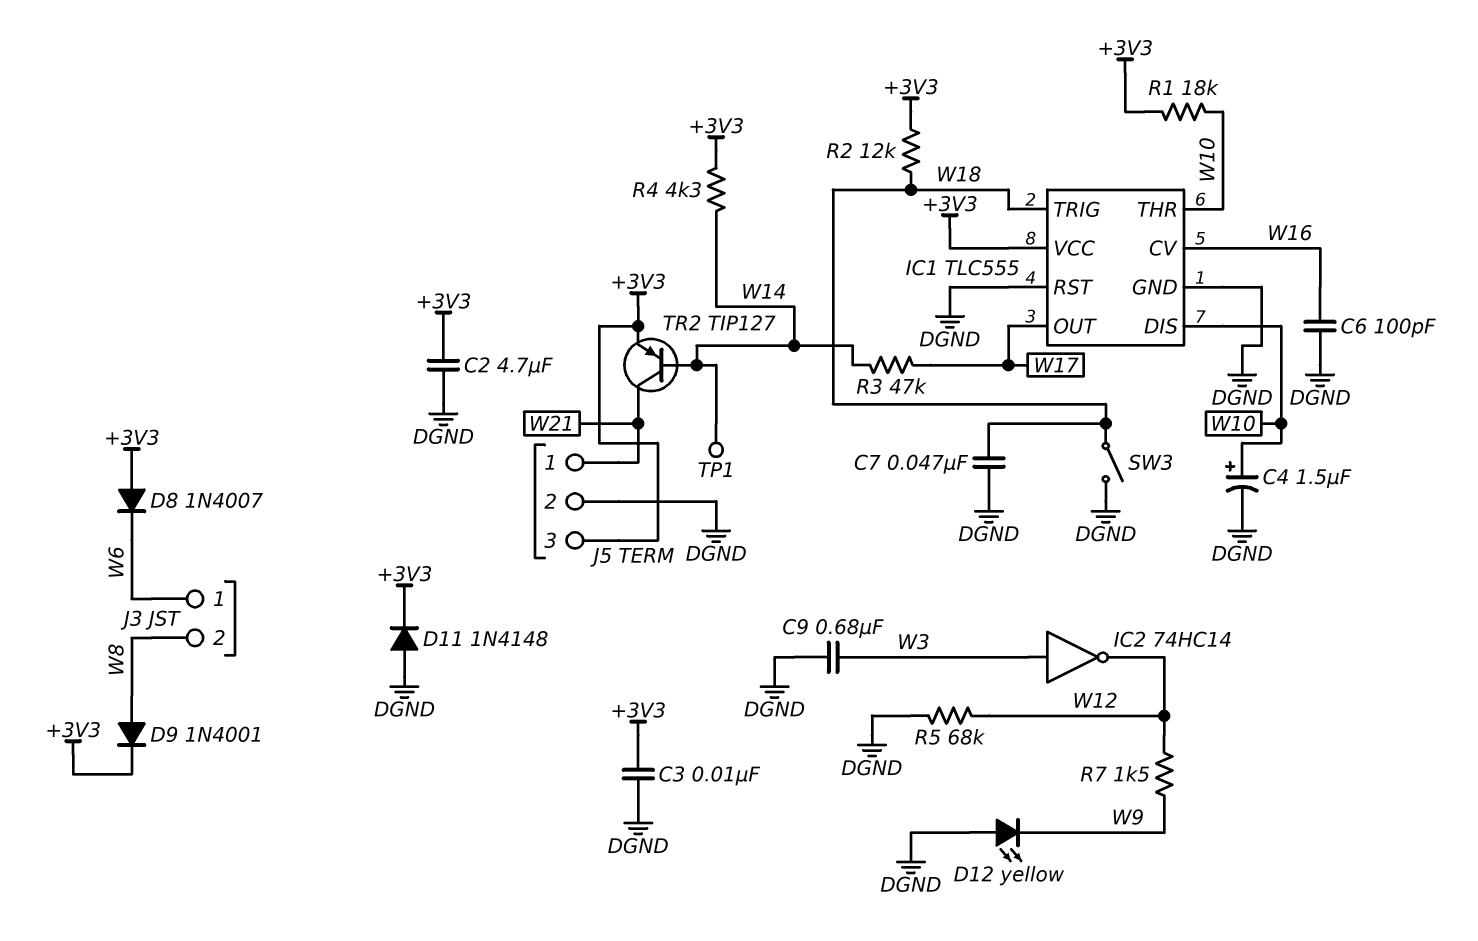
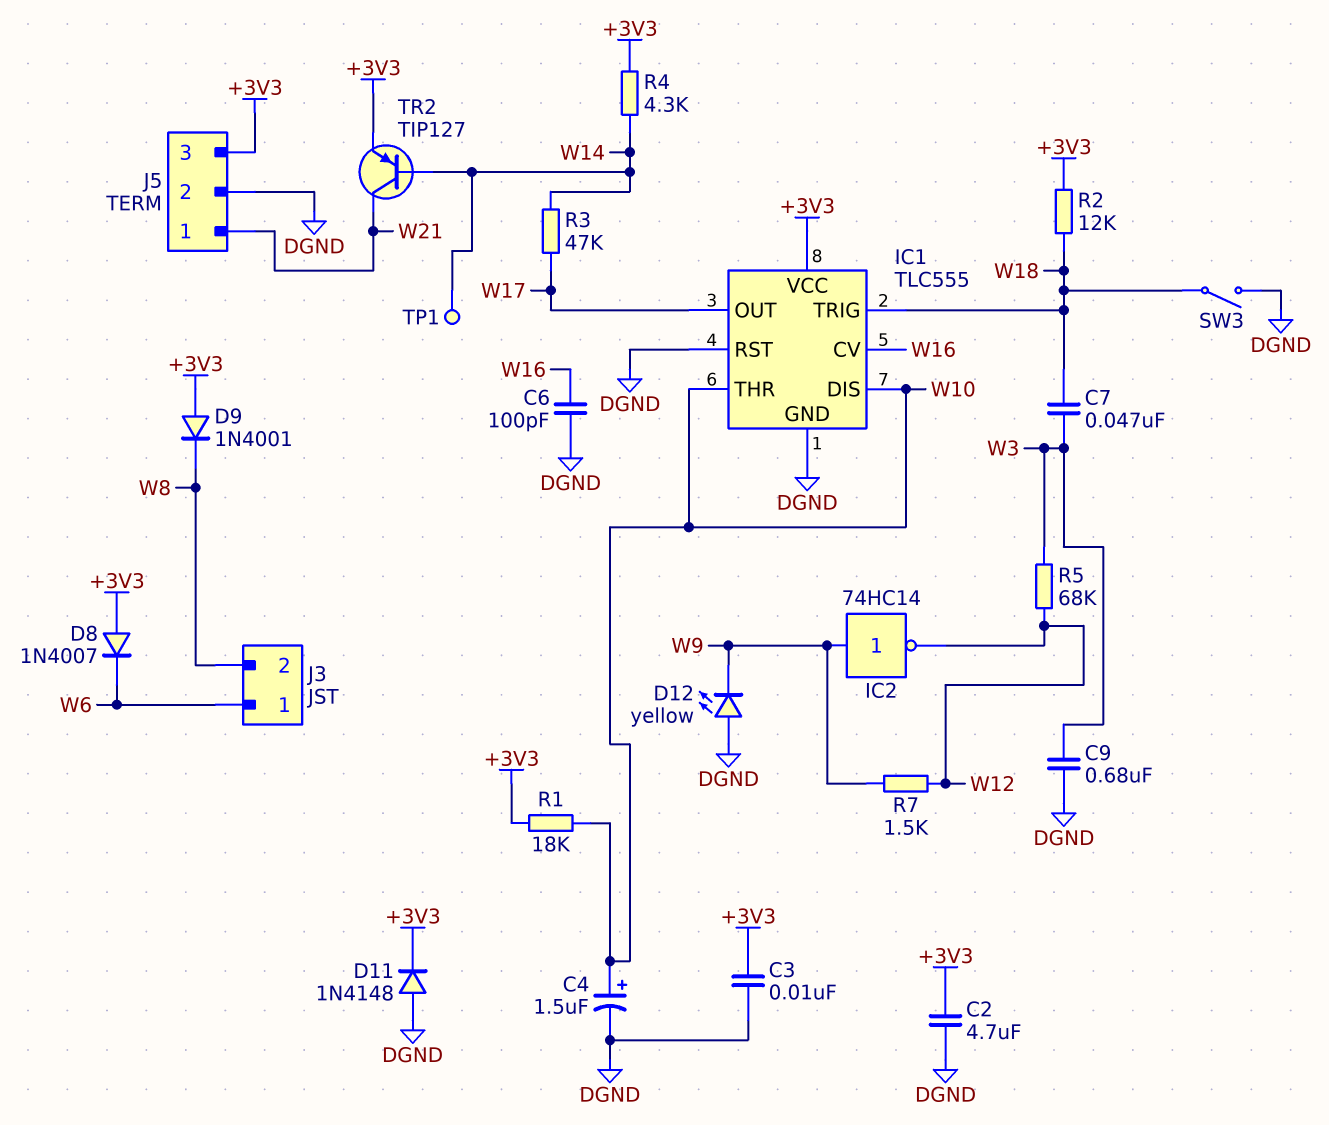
C7: 47nF (DGND, W18) -> 47nF (W3, W18)
D9: diode 1N4001 (A W8, K +3V3) -> diode 1N4001 (A +3V3, K W8)
IC2: NOT 74HC14 (in W3, out W12) -> NOT 74HC14 (in W9, out W12)
R5: 68k (DGND, W12) -> 68k (W3, W12)

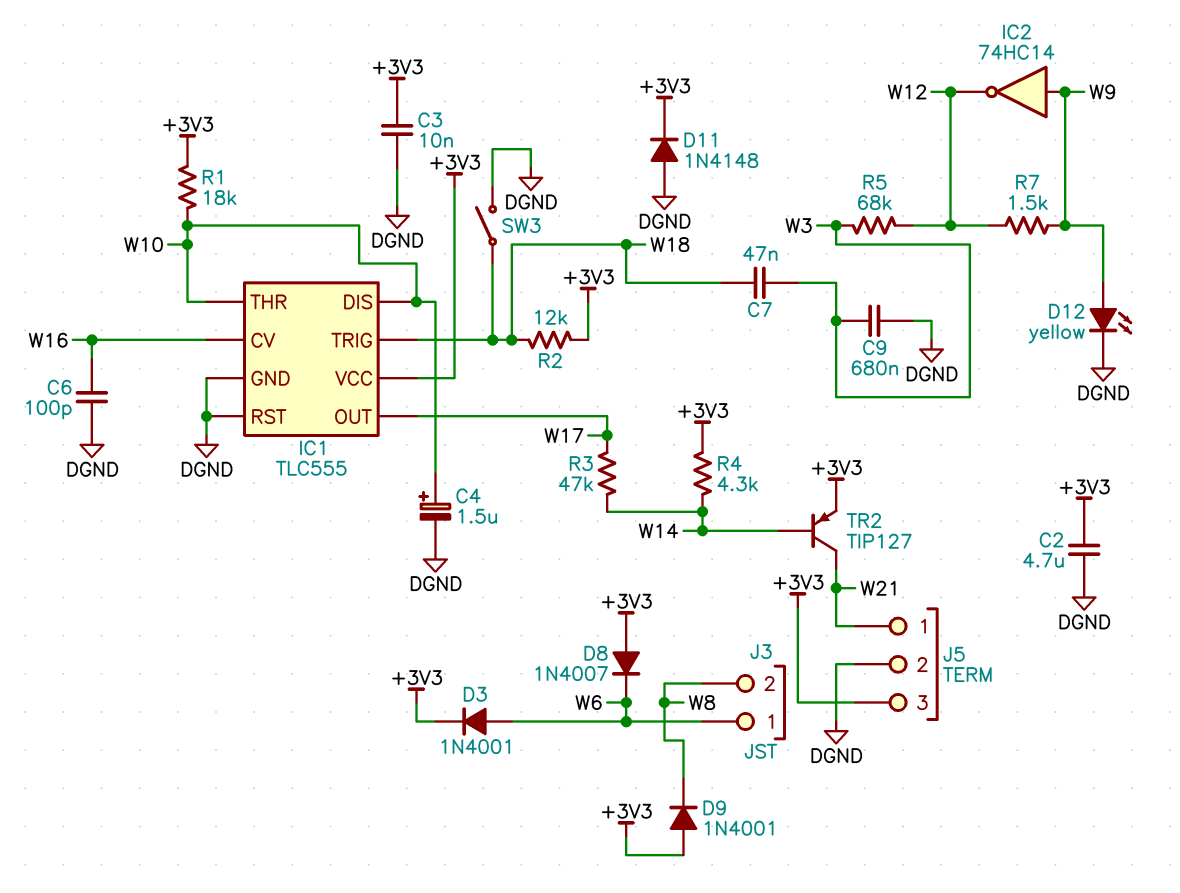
D3: none -> diode 1N4001 (A W6, K +3V3)
D12: LED yellow (A DGND, K W9) -> LED yellow (A W9, K DGND)
TP1: test point (W14) -> none

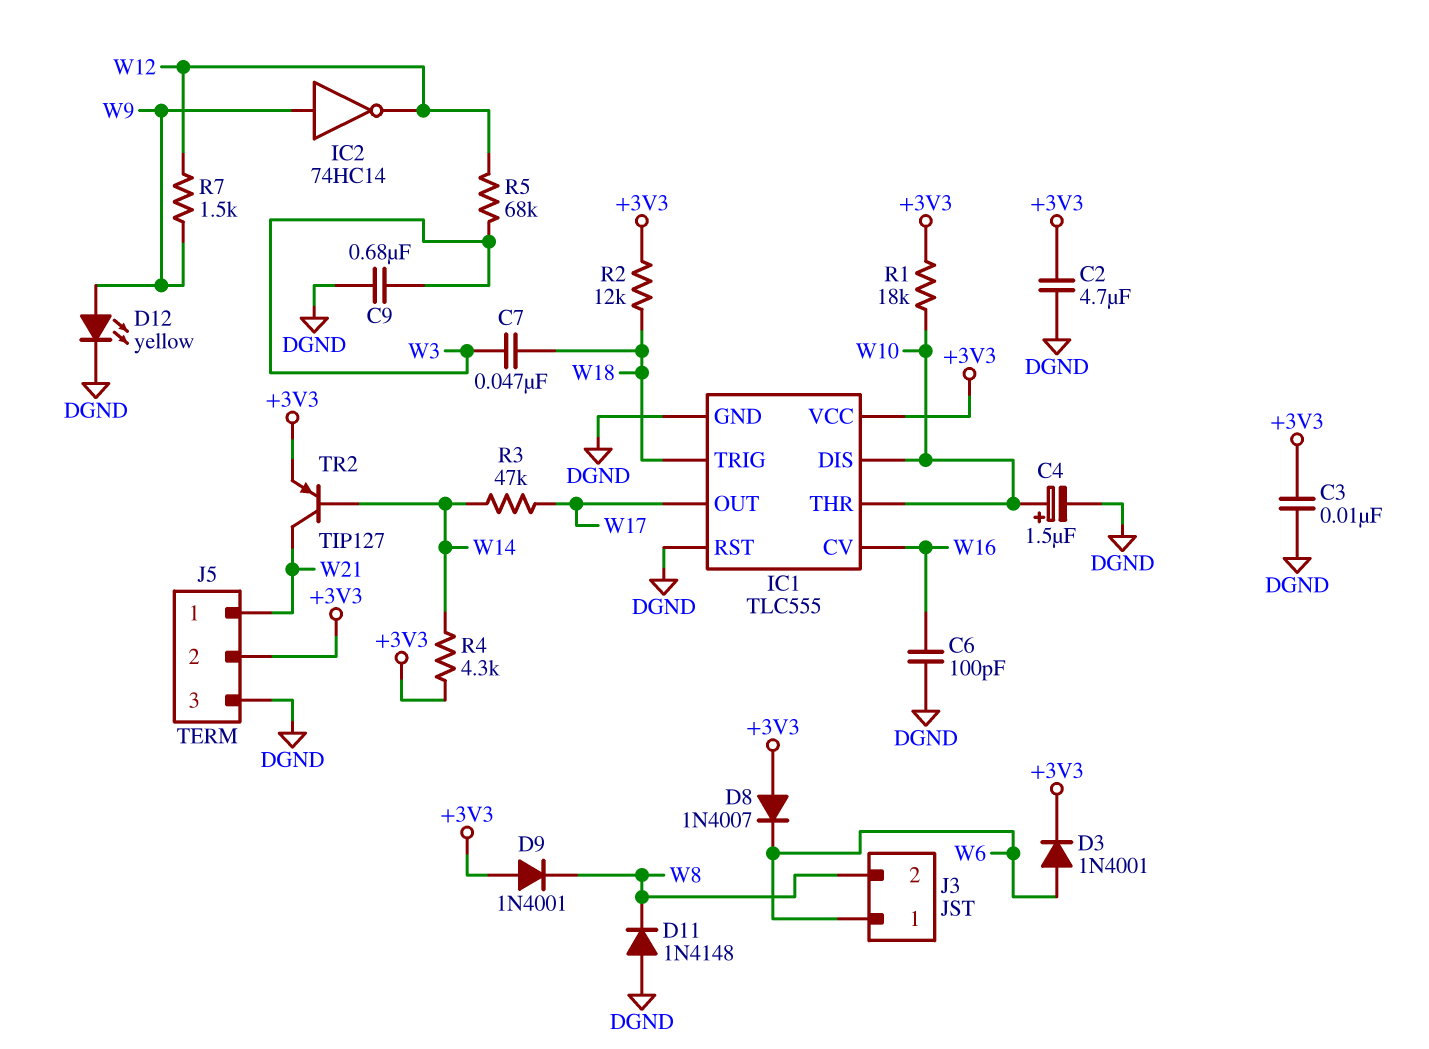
D11: diode 1N4148 (A DGND, K +3V3) -> diode 1N4148 (A DGND, K W8)
J5 pin 2: DGND -> +3V3
J5 pin 3: +3V3 -> DGND
SW3: switch (DGND, W18) -> none

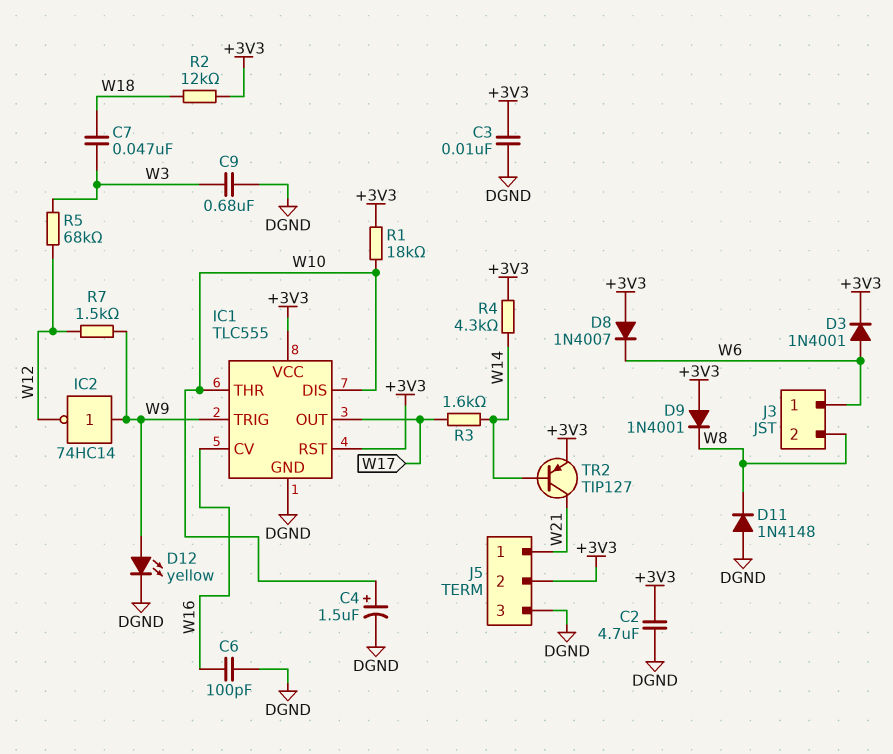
IC1 pin RST: DGND -> +3V3
IC1 pin TRIG: W18 -> W9
R3: 47k (W14, W17) -> 1.6k (W14, W17)

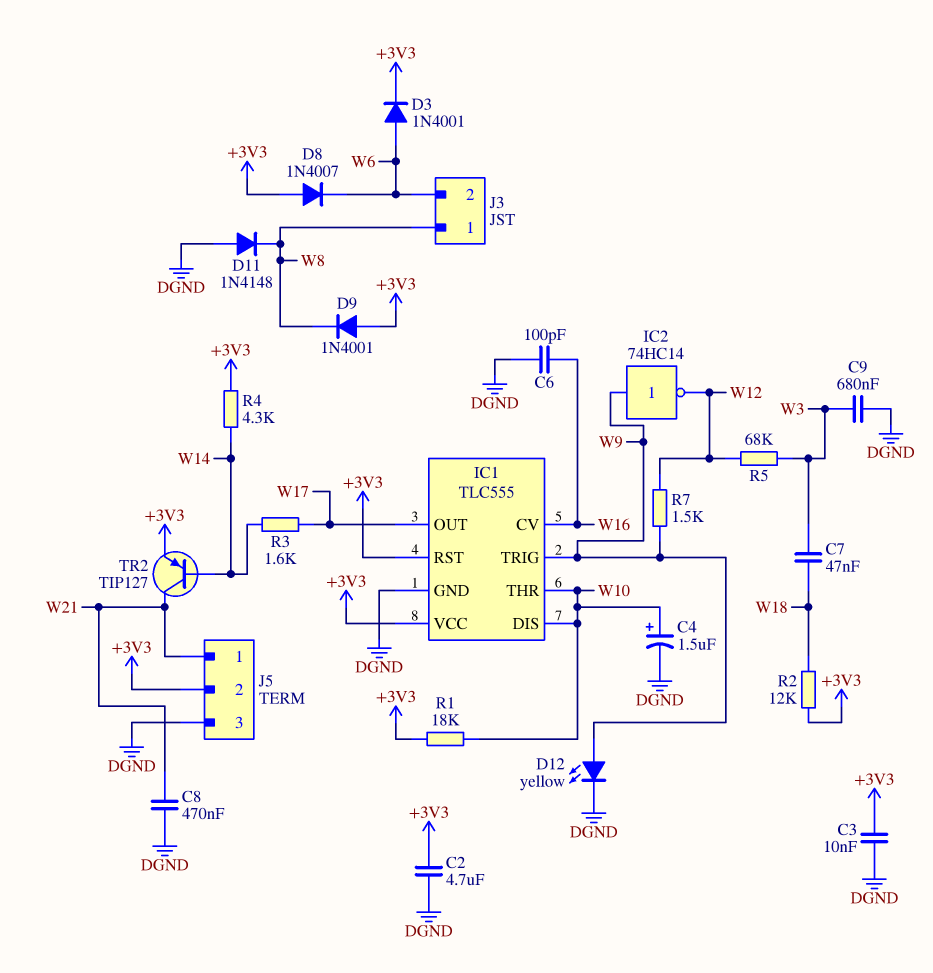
C8: none -> 470nF (DGND, W21)
J3 pin 1: W6 -> W8
J3 pin 2: W8 -> W6

